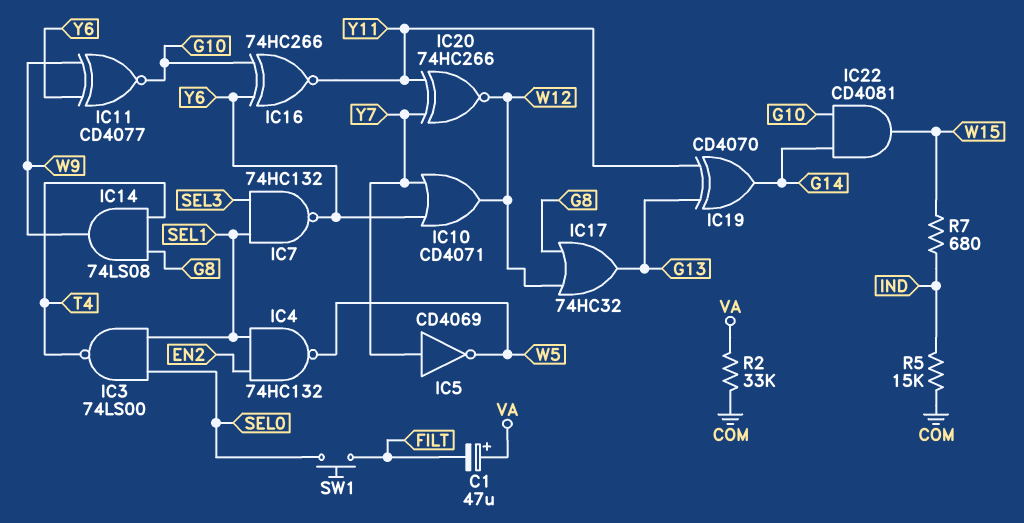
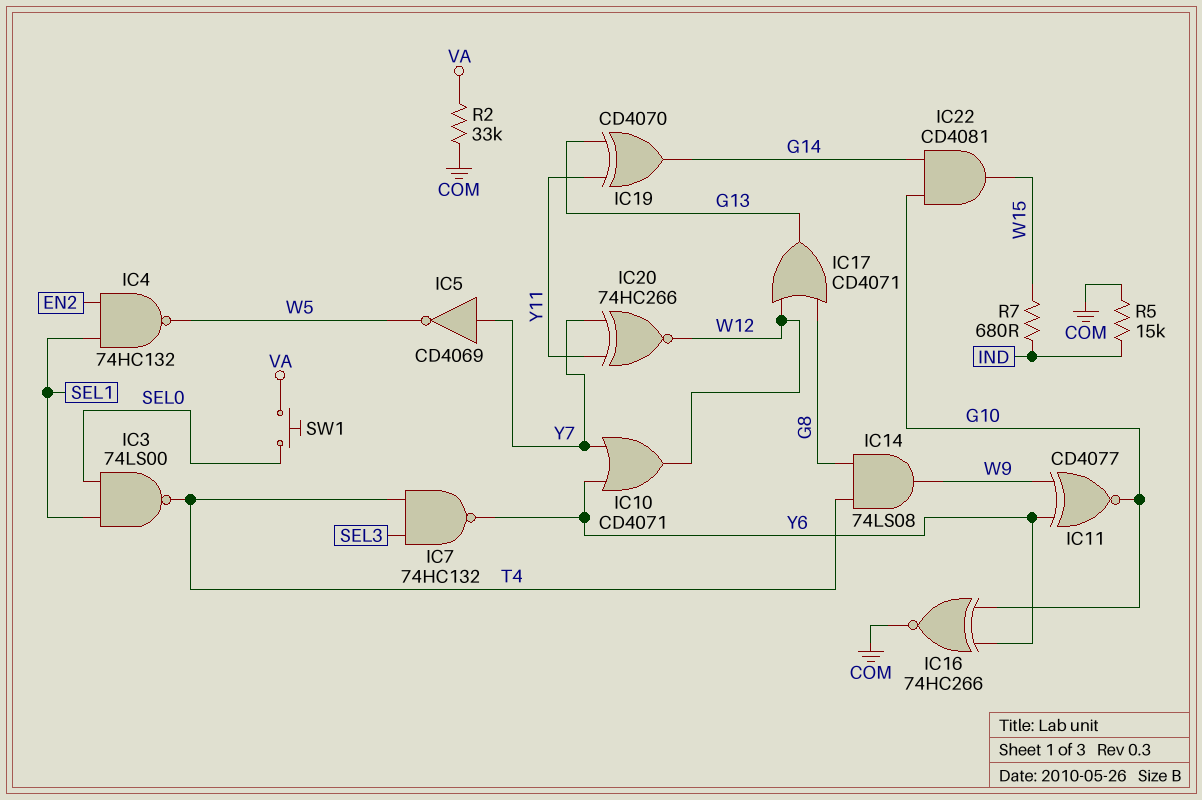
C1: 47uF (plus VA, minus FILT) -> none
IC7: NAND 74HC132 (in SEL1, in SEL3, out Y6) -> NAND 74HC132 (in SEL3, in T4, out Y6)
IC16: XNOR 74HC266 (in G10, in Y6, out Y11) -> XNOR 74HC266 (in G10, in Y6, out COM)
IC17: OR 74HC32 (in G8, in W12, out G13) -> OR CD4071 (in G8, in W12, out G13)
SW1: button (FILT, SEL0) -> button (SEL0, VA)

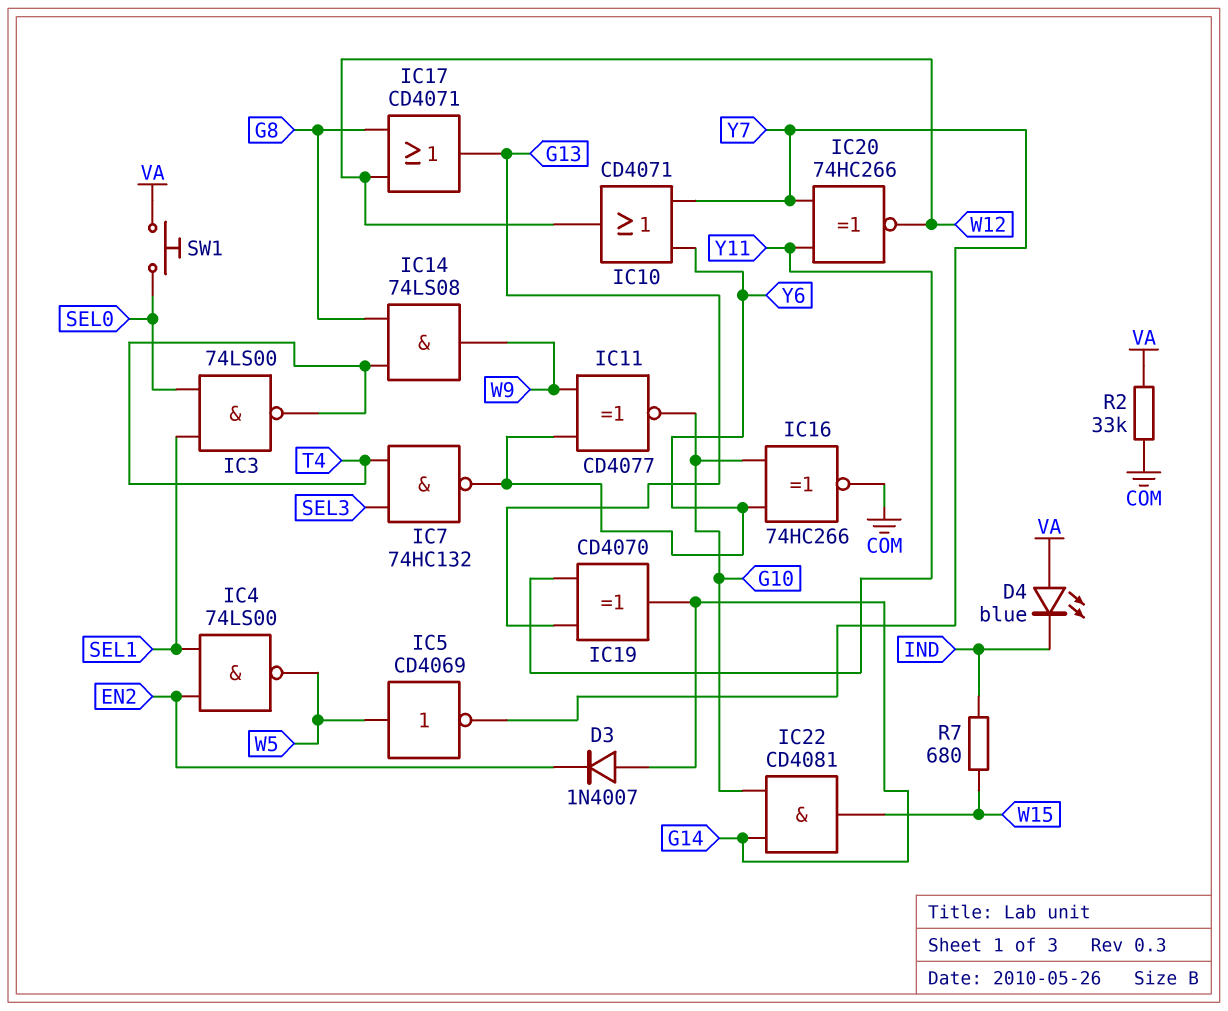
D3: none -> diode 1N4007 (A G14, K EN2)
D4: none -> LED blue (A VA, K IND)
IC4: NAND 74HC132 (in EN2, in SEL1, out W5) -> NAND 74LS00 (in EN2, in SEL1, out W5)
IC5: NOT CD4069 (in Y7, out W5) -> NOT CD4069 (in W5, out Y7)
R5: 15k (COM, IND) -> none

